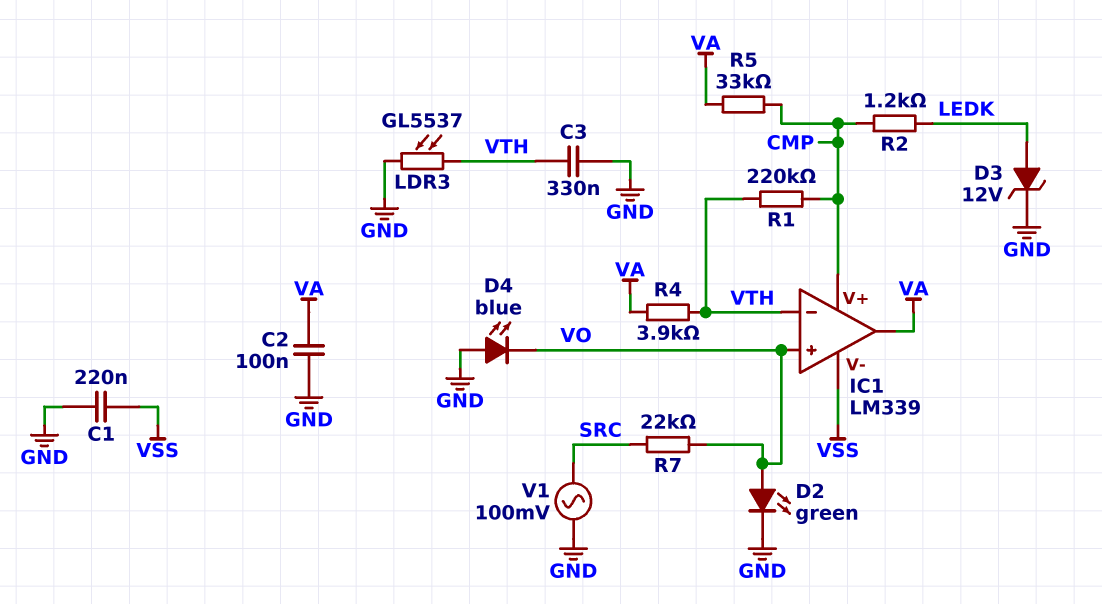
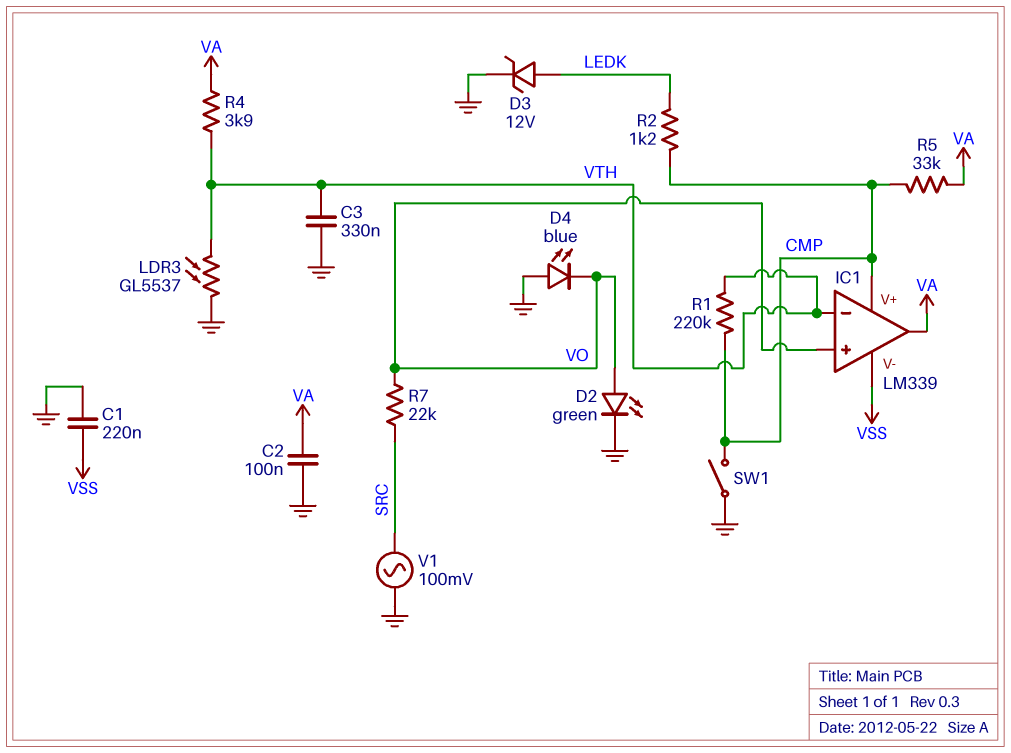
SW1: none -> switch (CMP, GND)

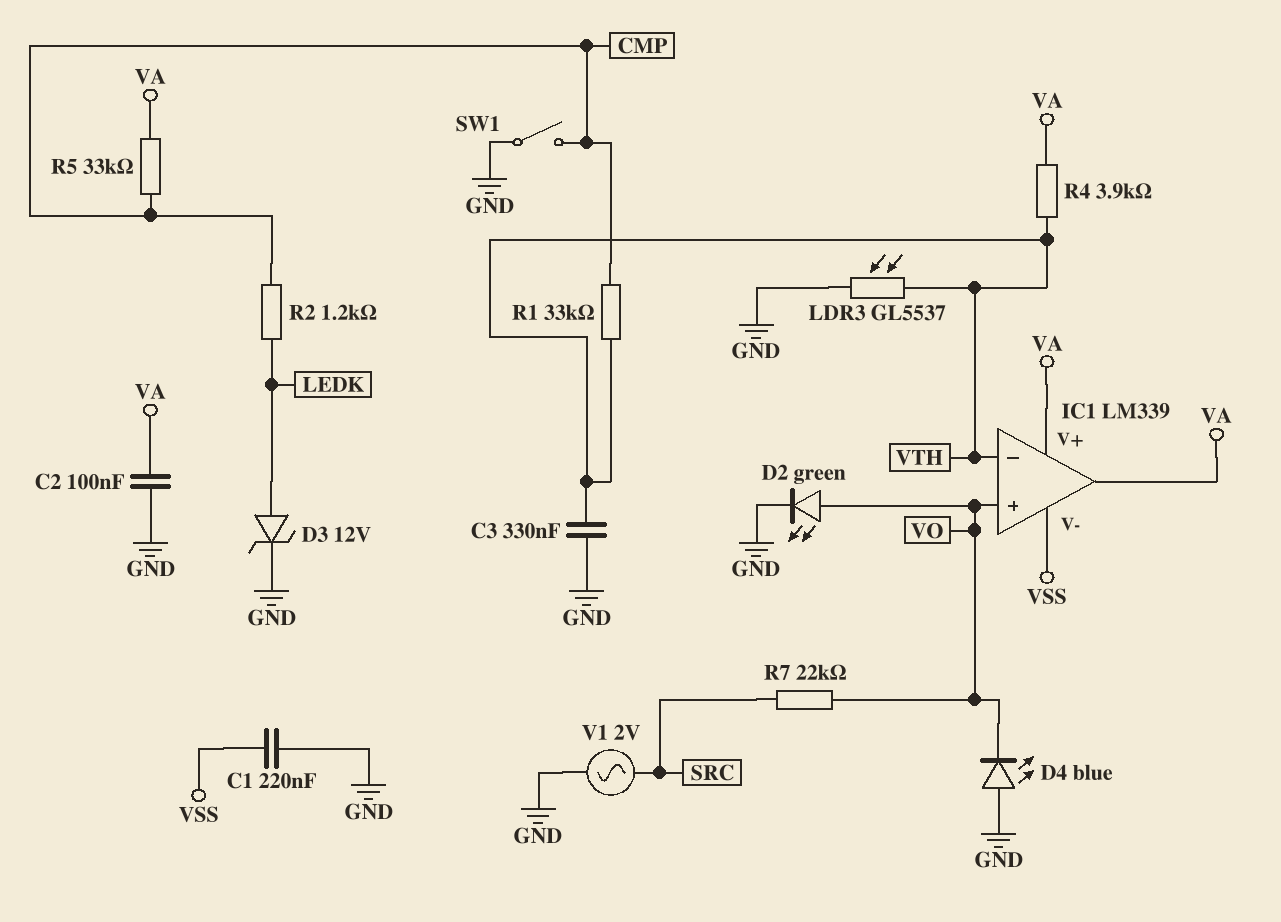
IC1 pin V+: CMP -> VA
R1: 220k (CMP, VTH) -> 33k (CMP, VTH)
V1: AC 100mV (GND, SRC) -> AC 2V (GND, SRC)

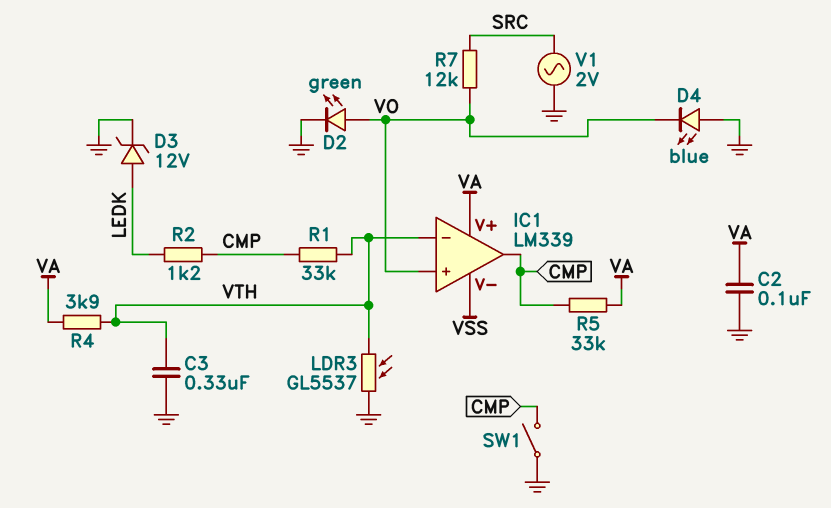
C1: 220nF (GND, VSS) -> none
IC1 pin out: VA -> CMP
R7: 22k (SRC, VO) -> 12k (SRC, VO)

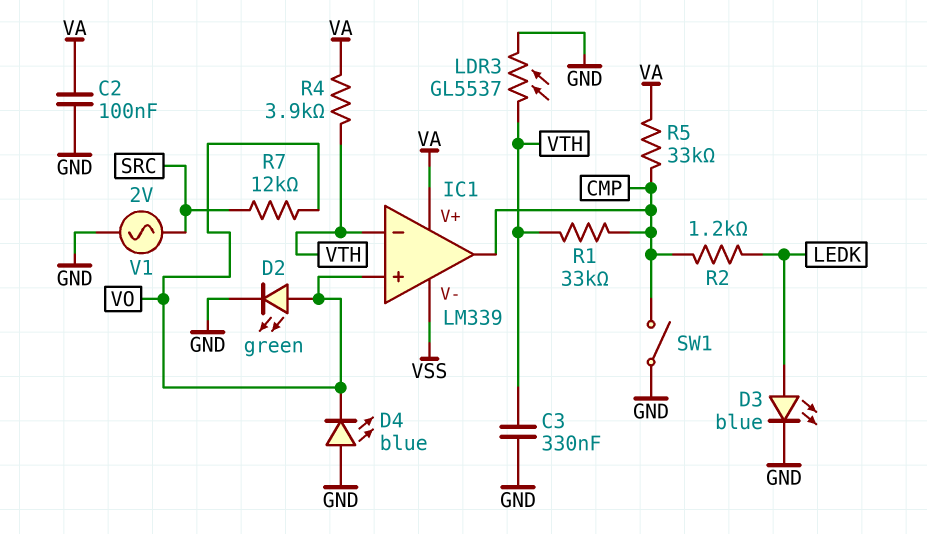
D3: zener 12V (A LEDK, K GND) -> LED blue (A LEDK, K GND)

